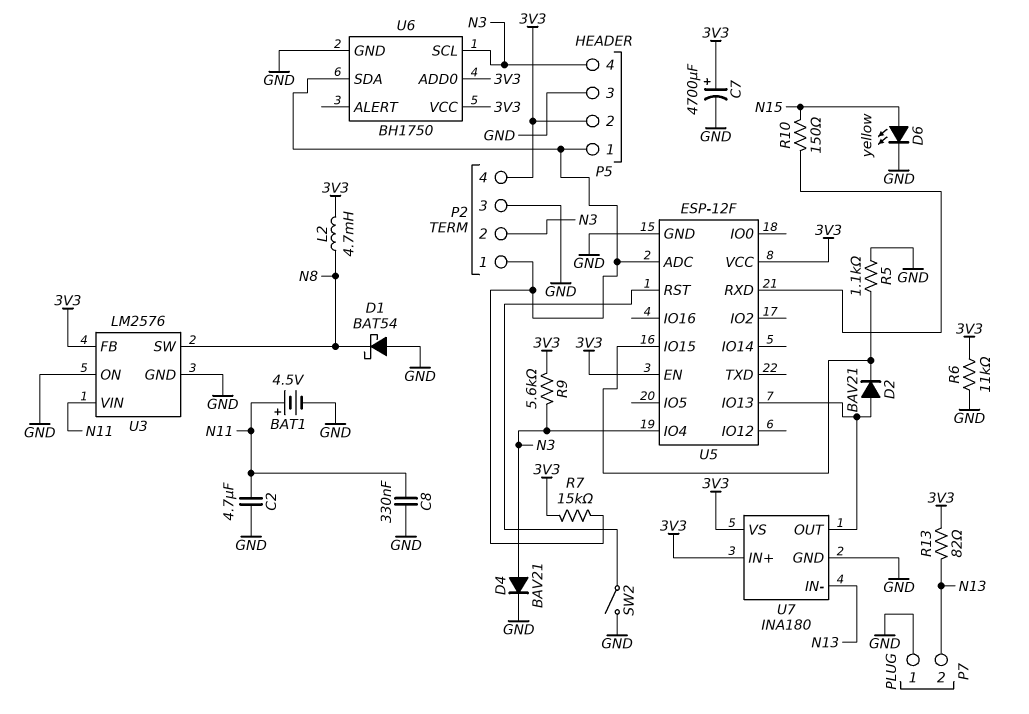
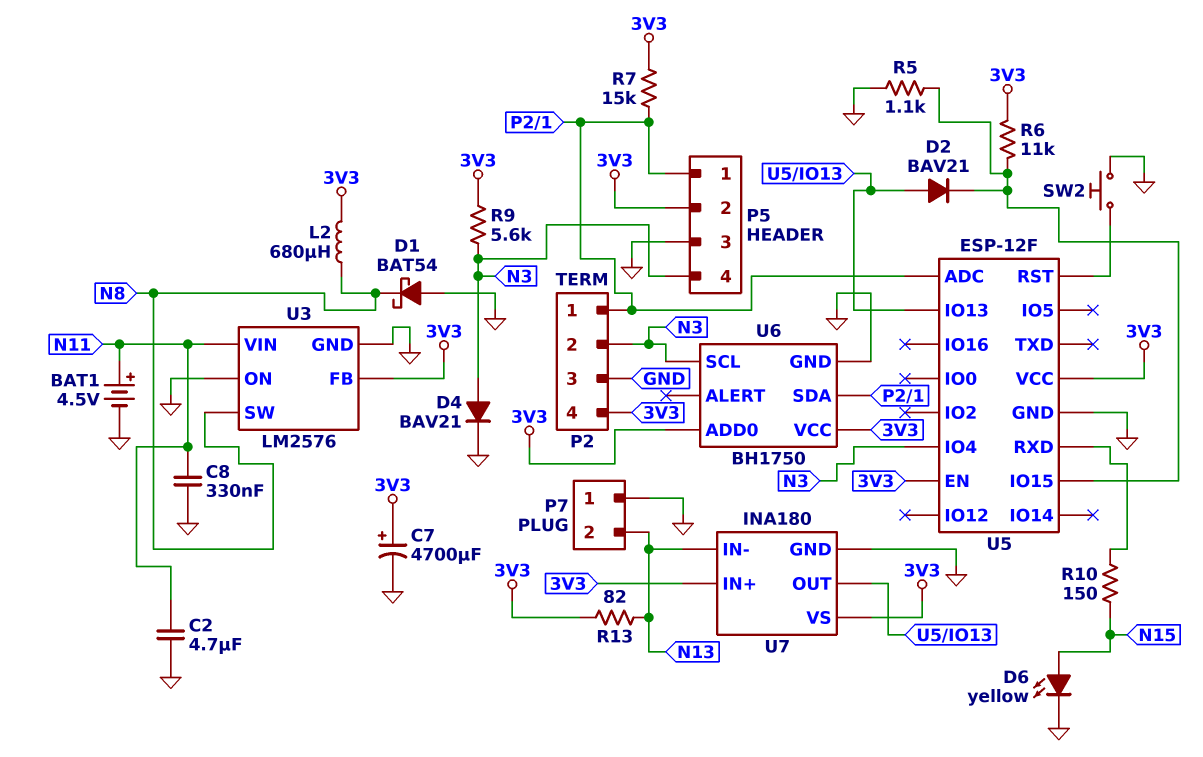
L2: 4.7mH (3V3, N8) -> 680uH (3V3, N8)
R6: 11k (3V3, GND) -> 11k (3V3, U5/IO15)
SW2: switch (GND, U5/RST) -> button (GND, U5/RST)

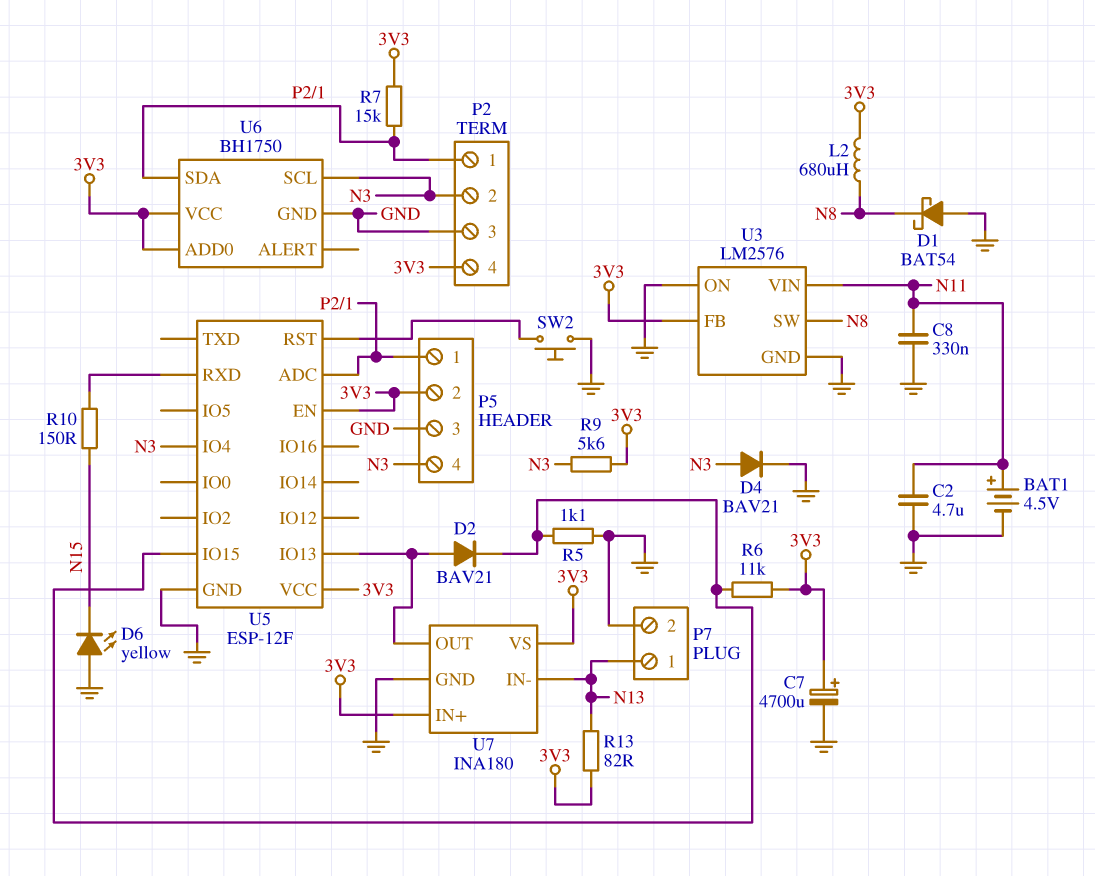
D6: LED yellow (A N15, K GND) -> LED yellow (A GND, K N15)
P7 pin 1: GND -> N13
P7 pin 2: N13 -> GND

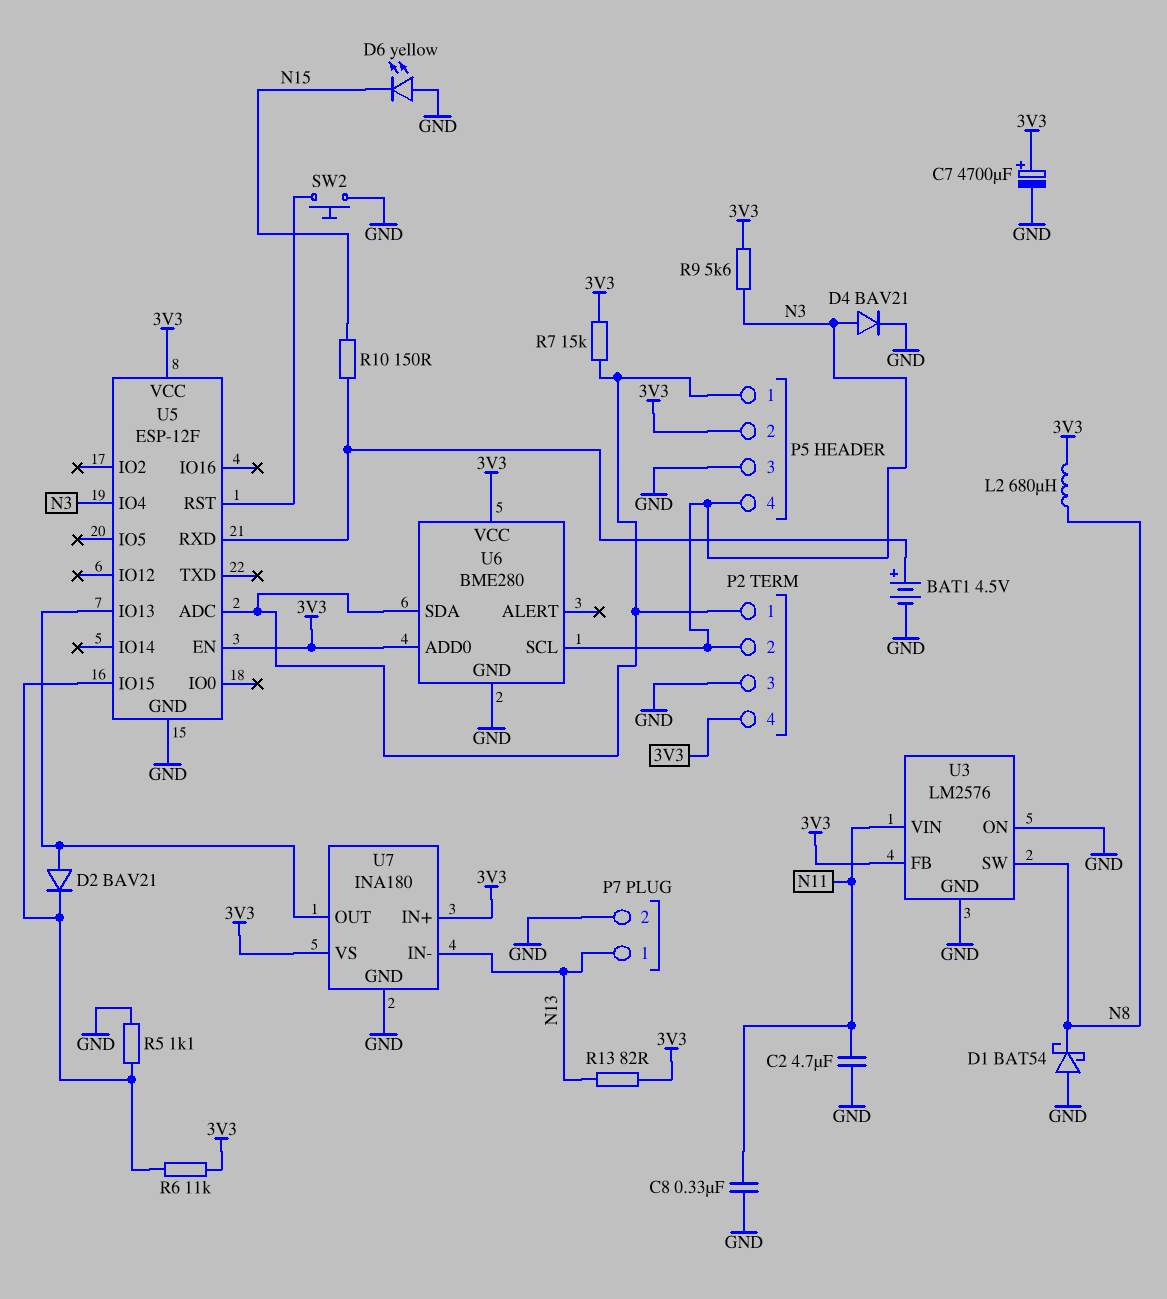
BAT1: 4.5V (plus N11, minus GND) -> 4.5V (plus U5/RXD, minus GND)
U6: BH1750 -> BME280

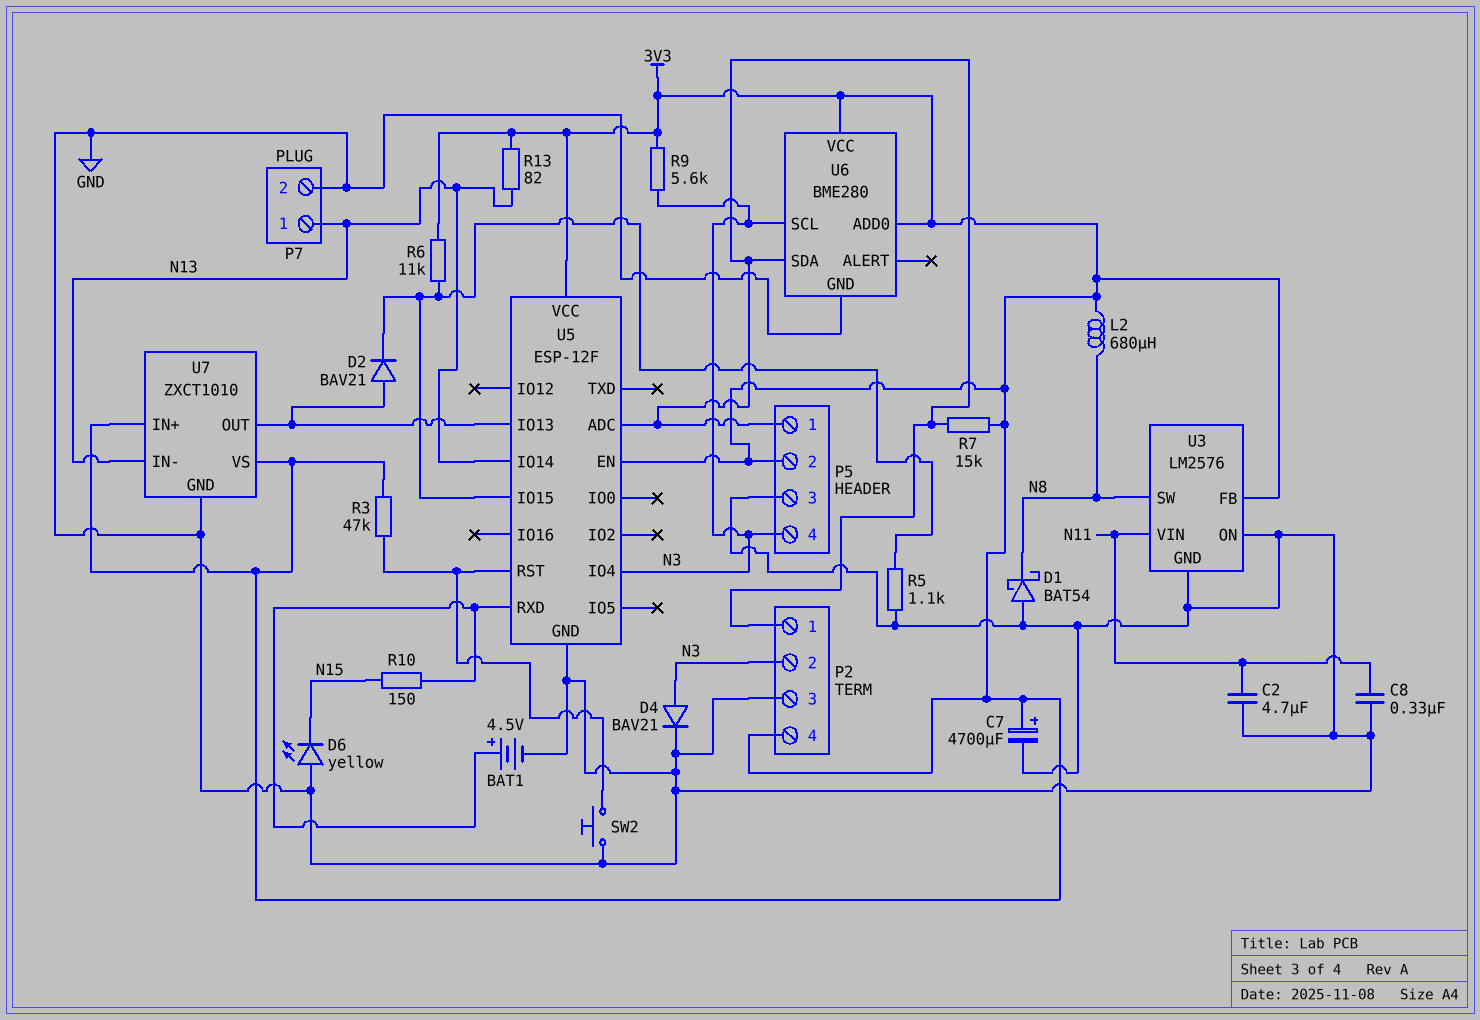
R3: none -> 47k (3V3, U5/RST)
U5 pin IO14: none -> N13
U7: INA180 -> ZXCT1010

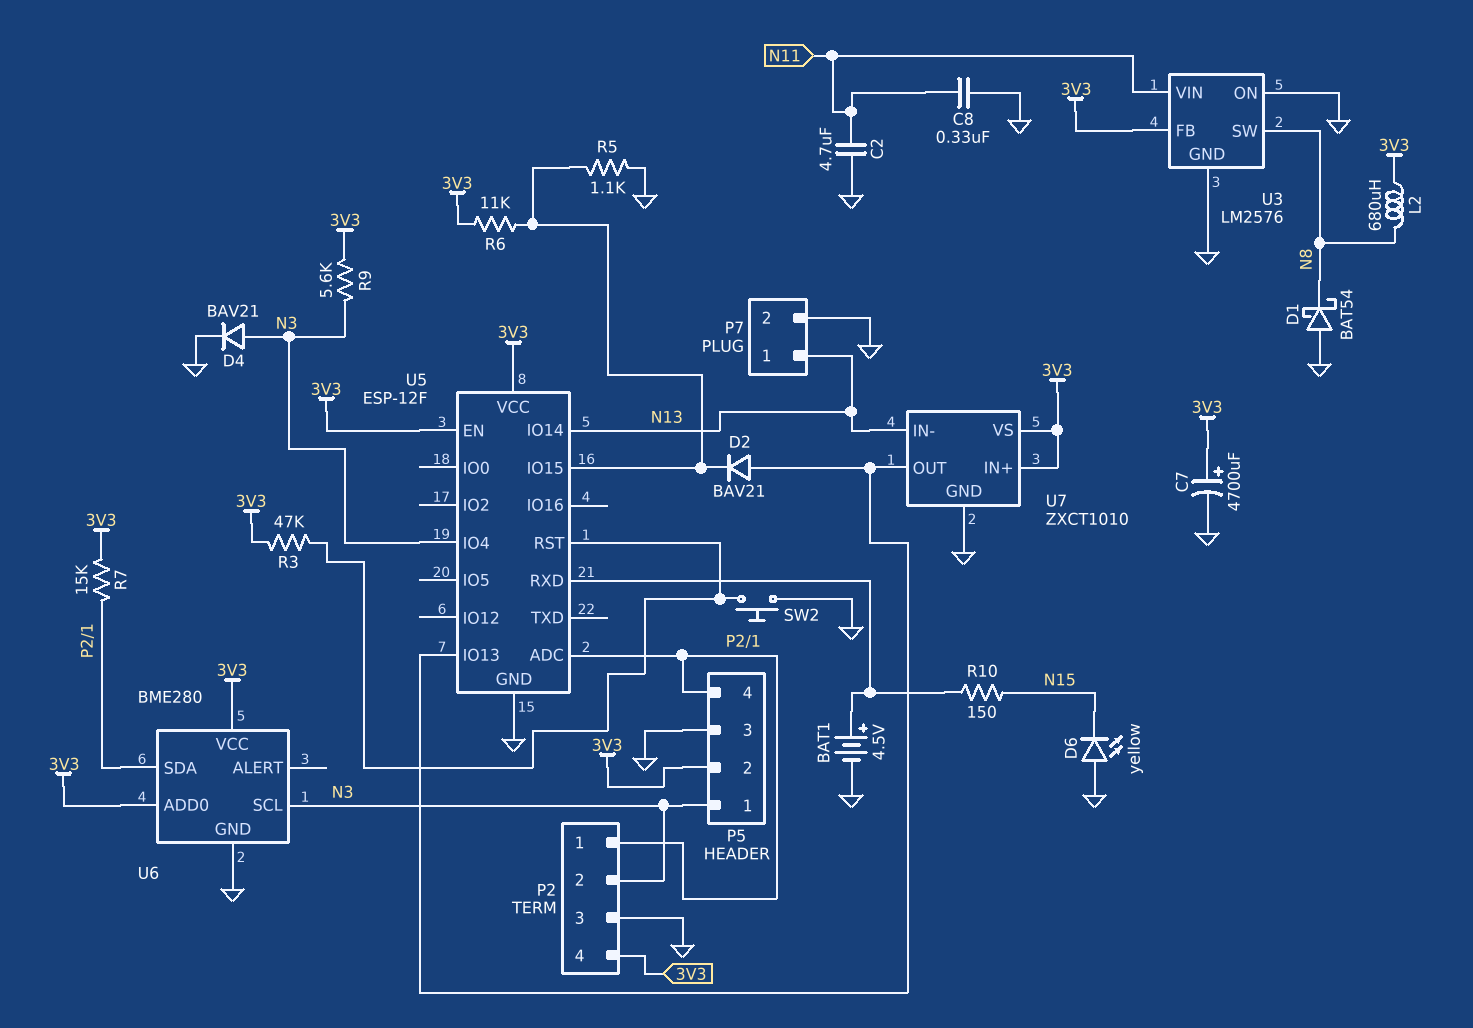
P5 pin 1: P2/1 -> N3
P5 pin 4: N3 -> P2/1
R13: 82 (3V3, N13) -> none

